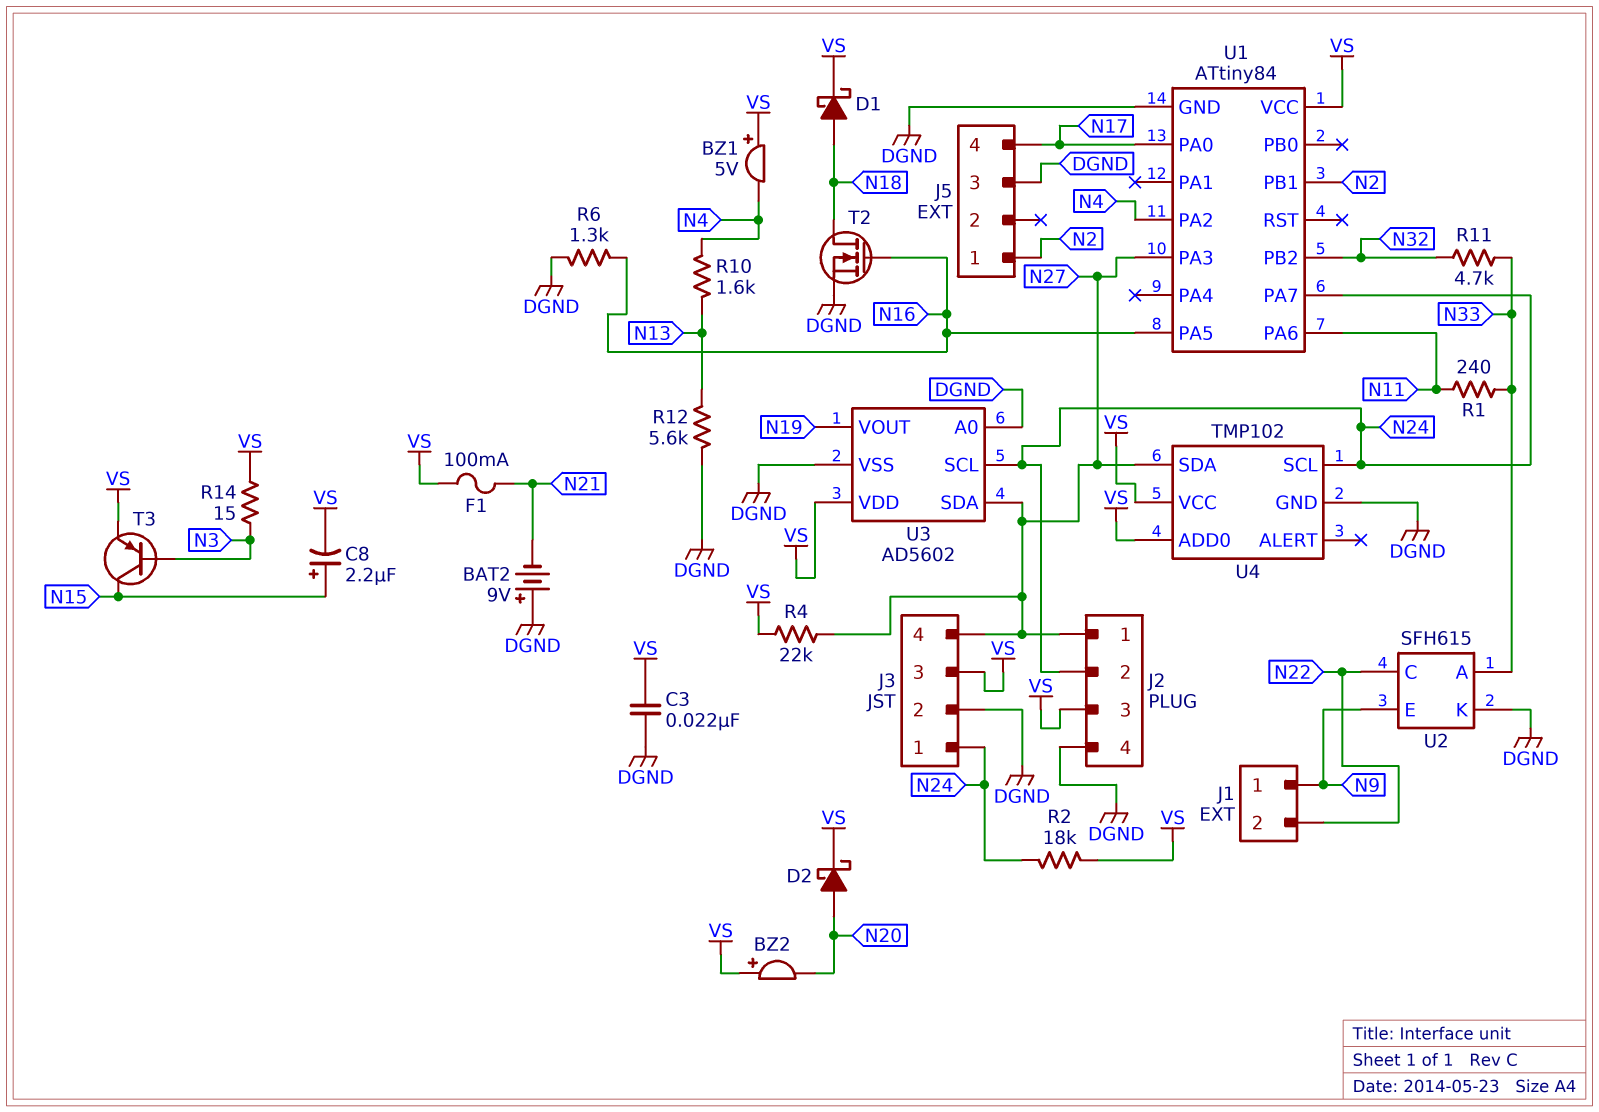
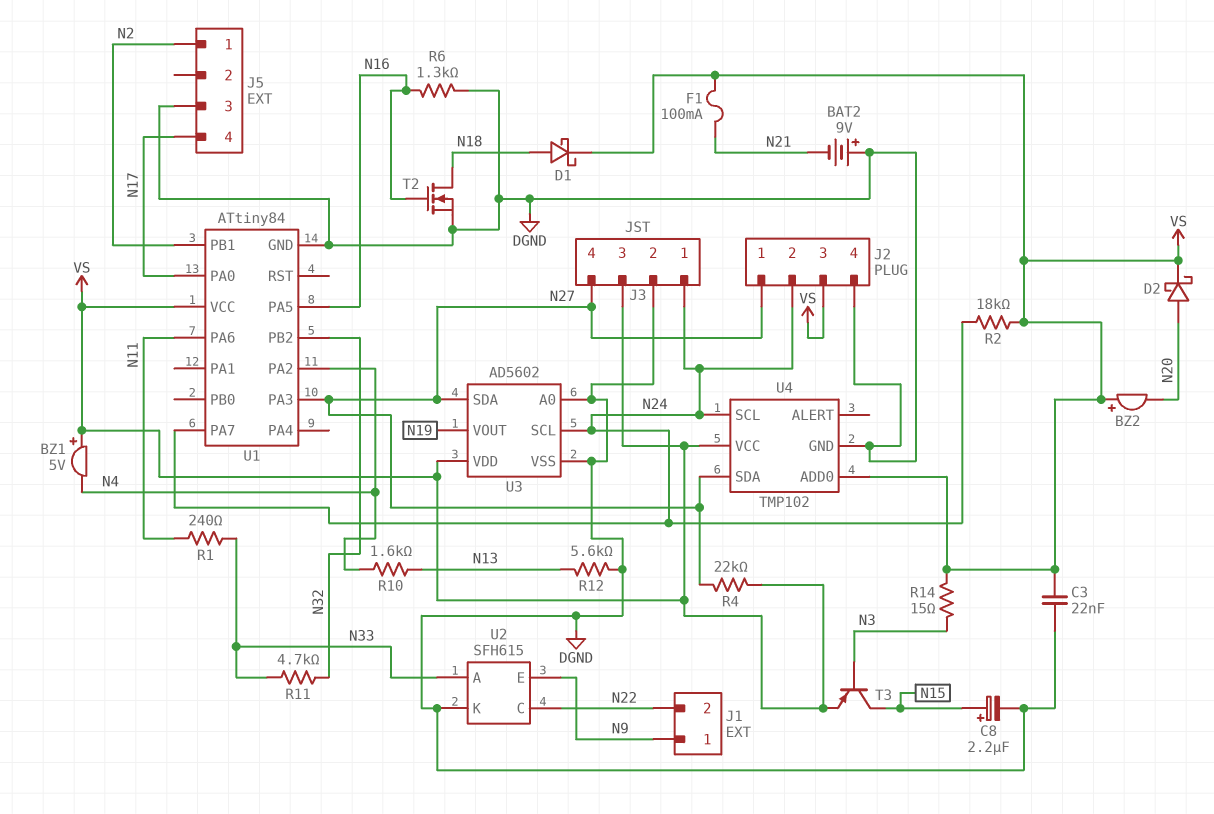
C8: 2.2uF (plus N15, minus VS) -> 2.2uF (plus N15, minus DGND)

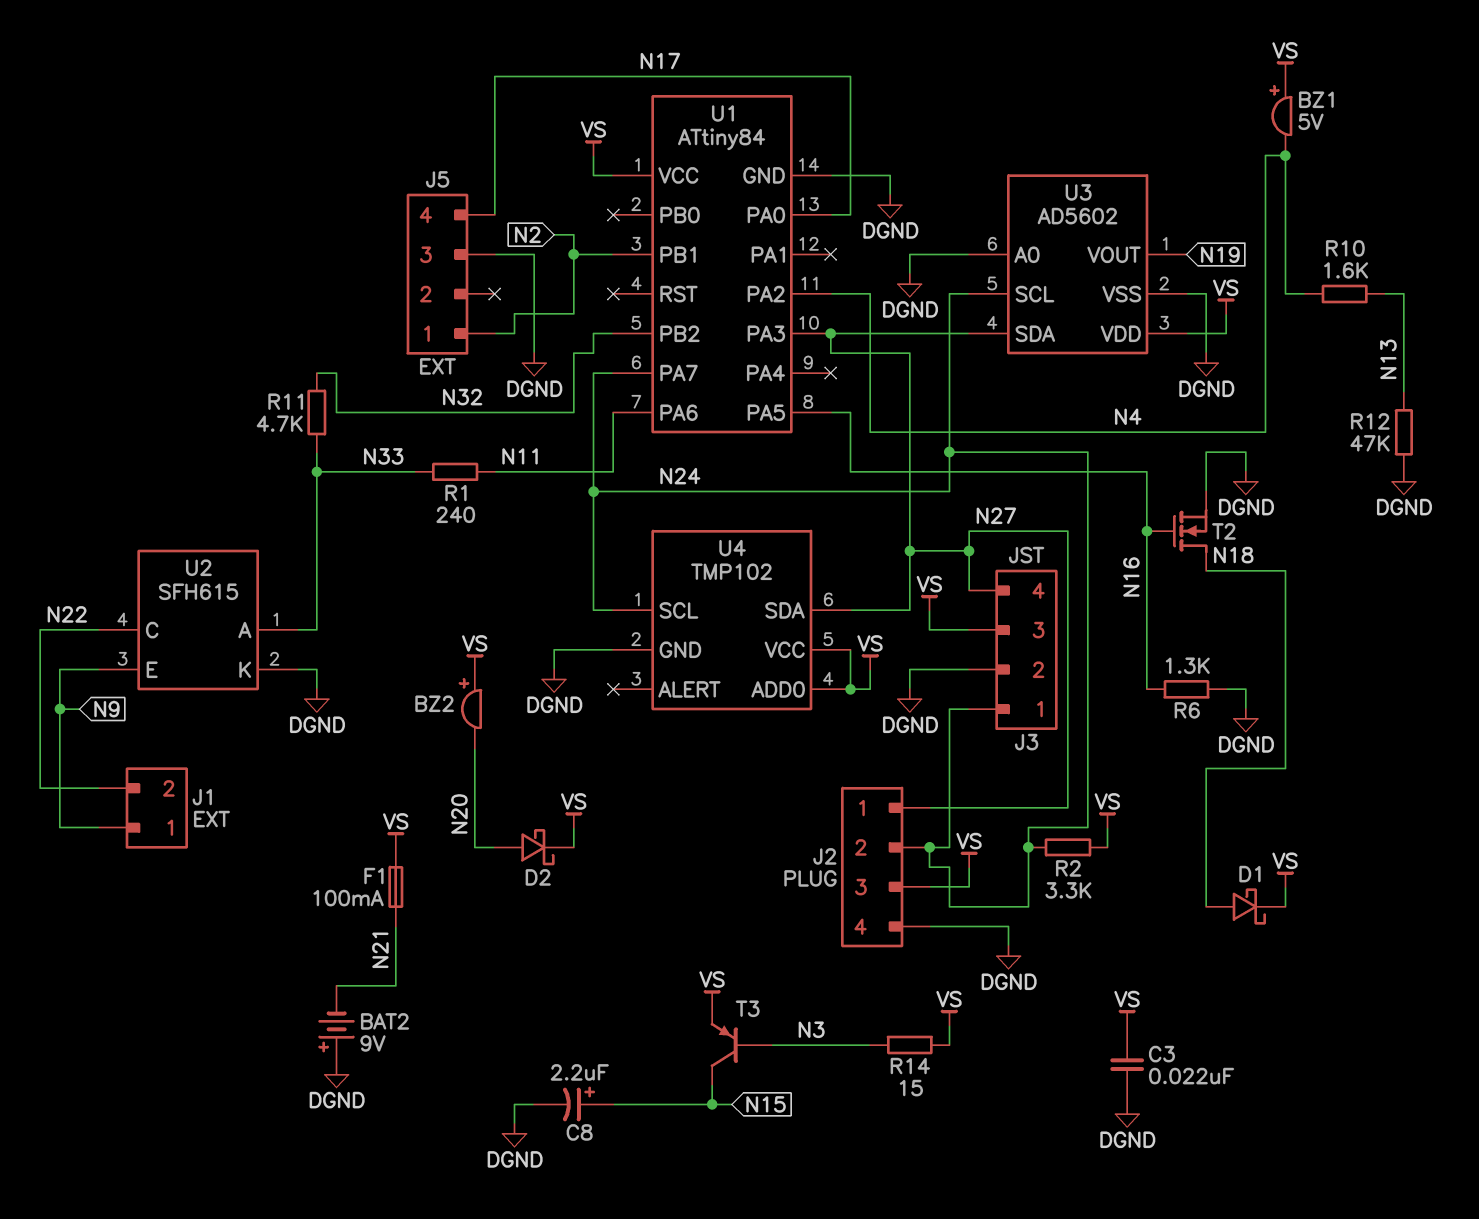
R2: 18k (N24, VS) -> 3.3k (N24, VS)
R4: 22k (N27, VS) -> none
R12: 5.6k (DGND, N13) -> 47k (DGND, N13)

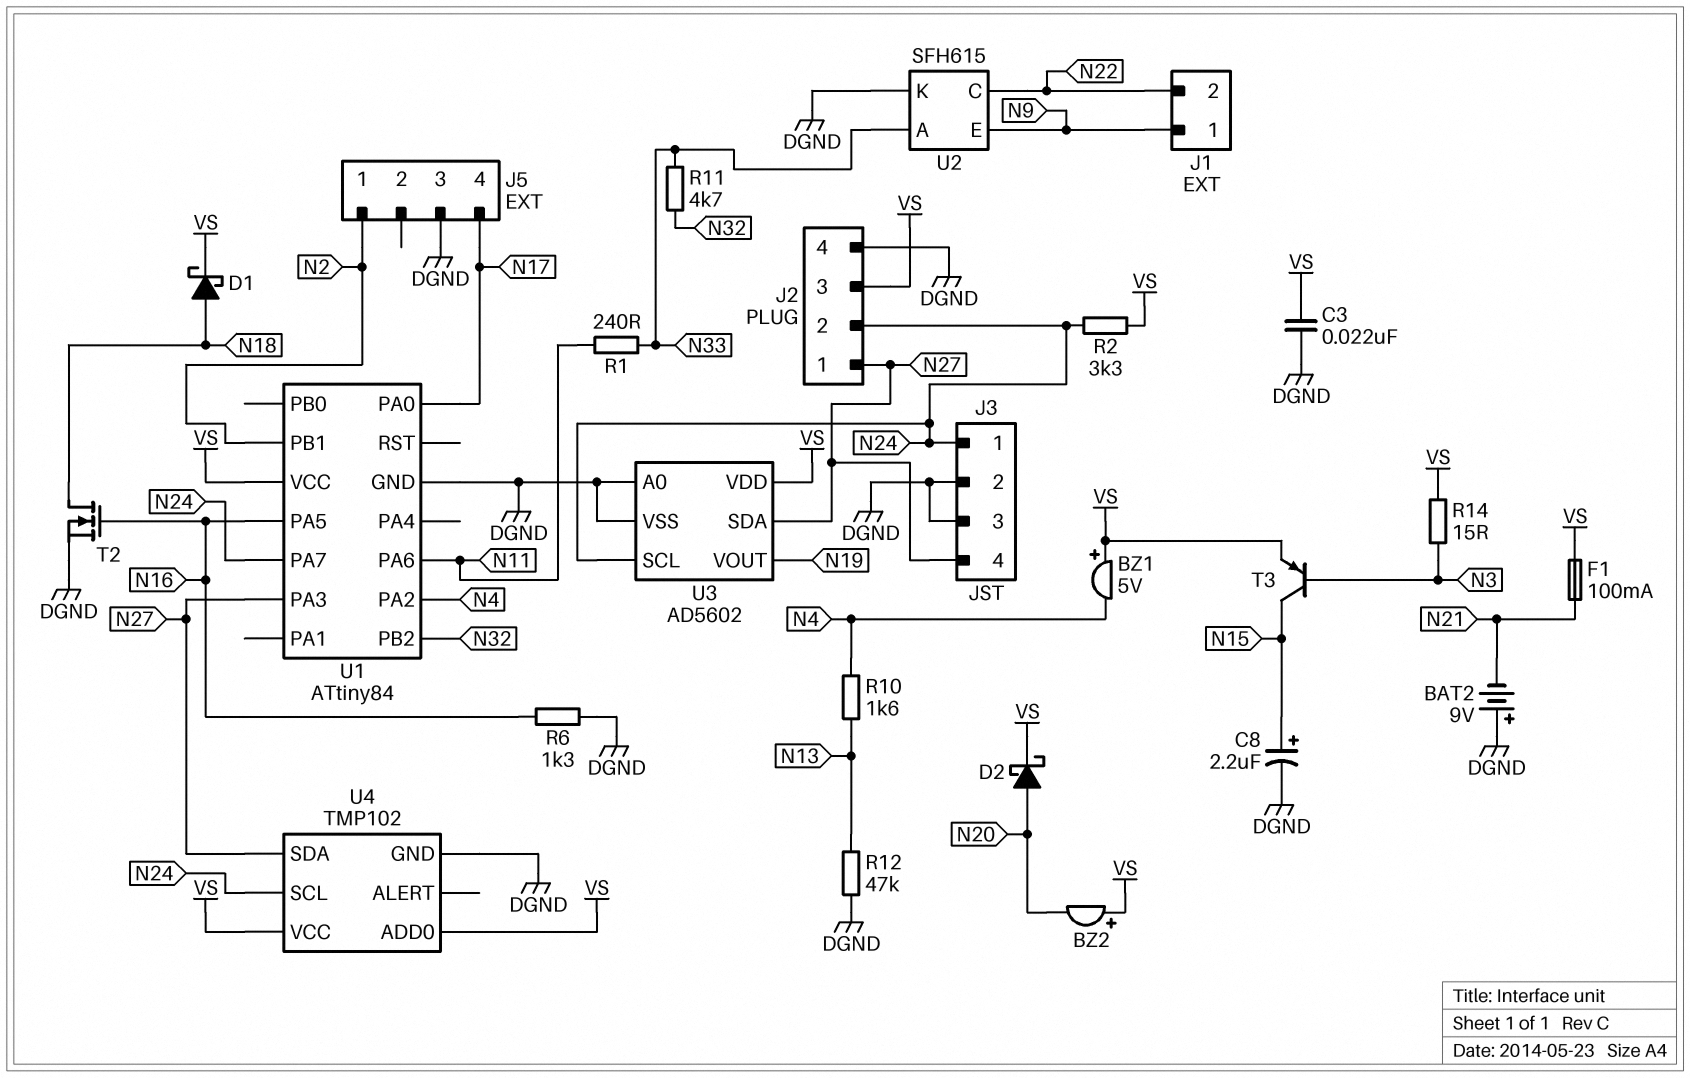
J3 pin 3: VS -> DGND

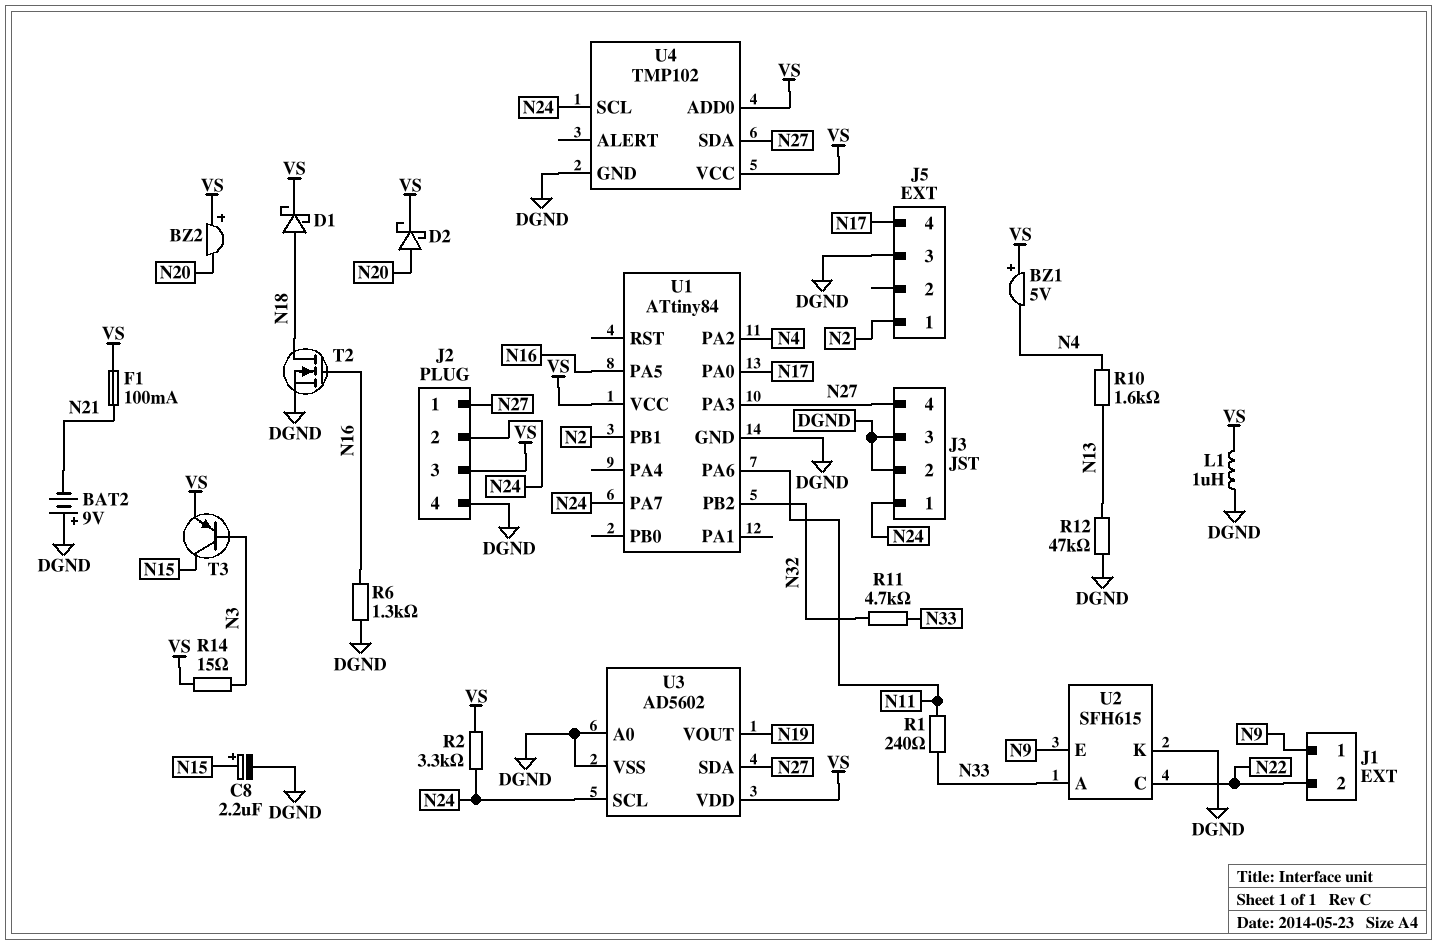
C3: 22nF (DGND, VS) -> none
L1: none -> 1uH (DGND, VS)

